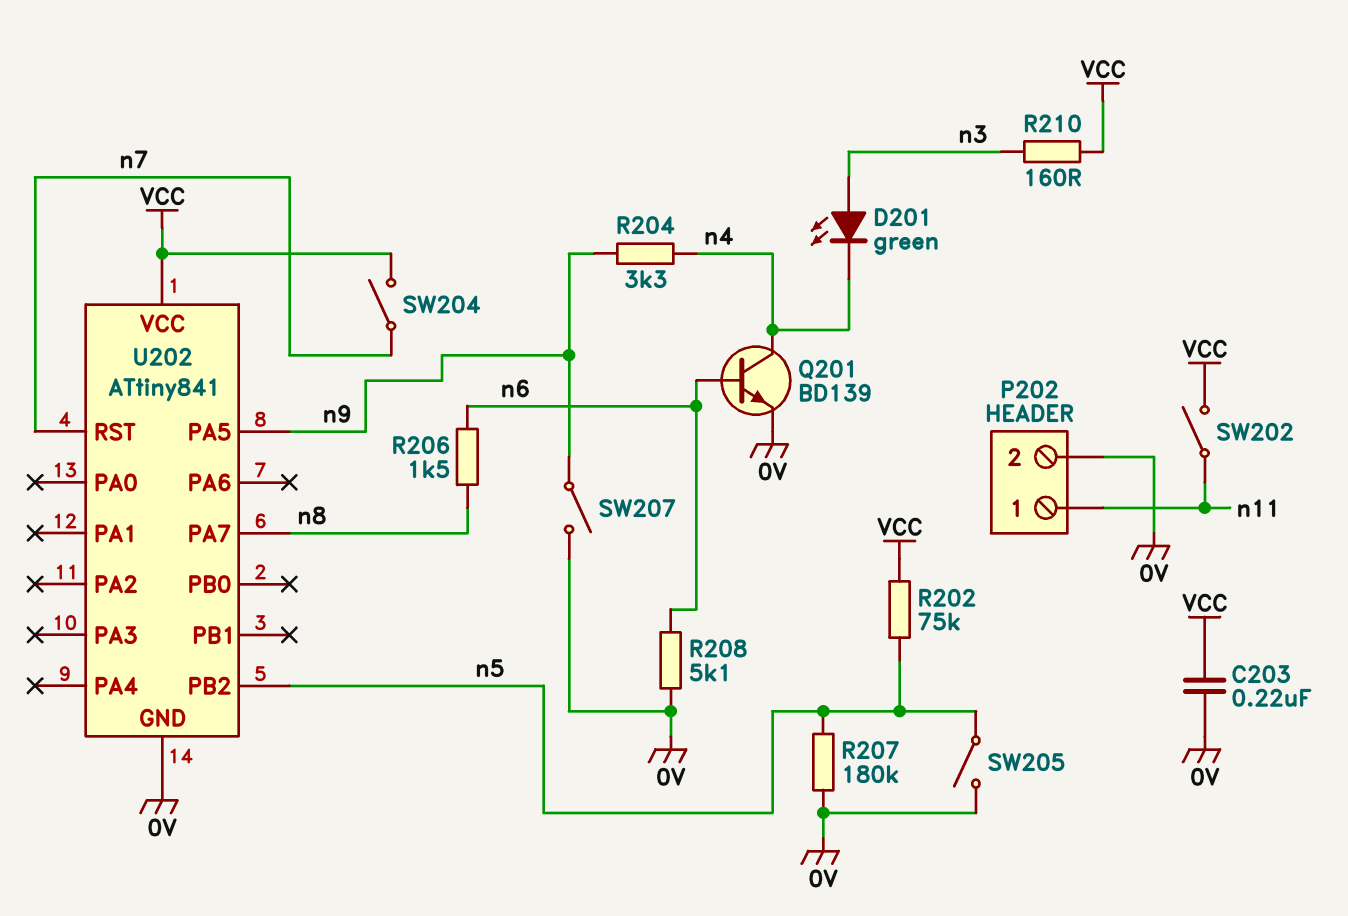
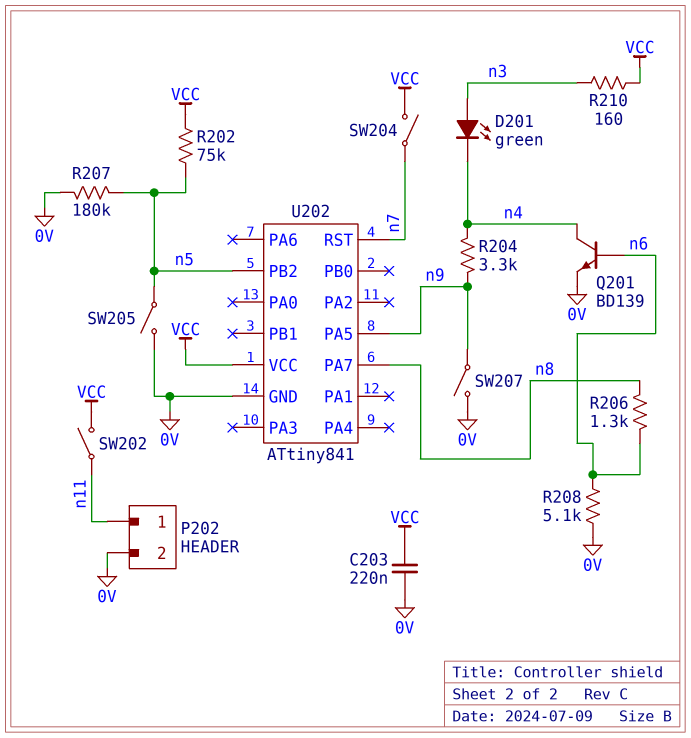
R206: 1.5k (n6, n8) -> 1.3k (n6, n8)

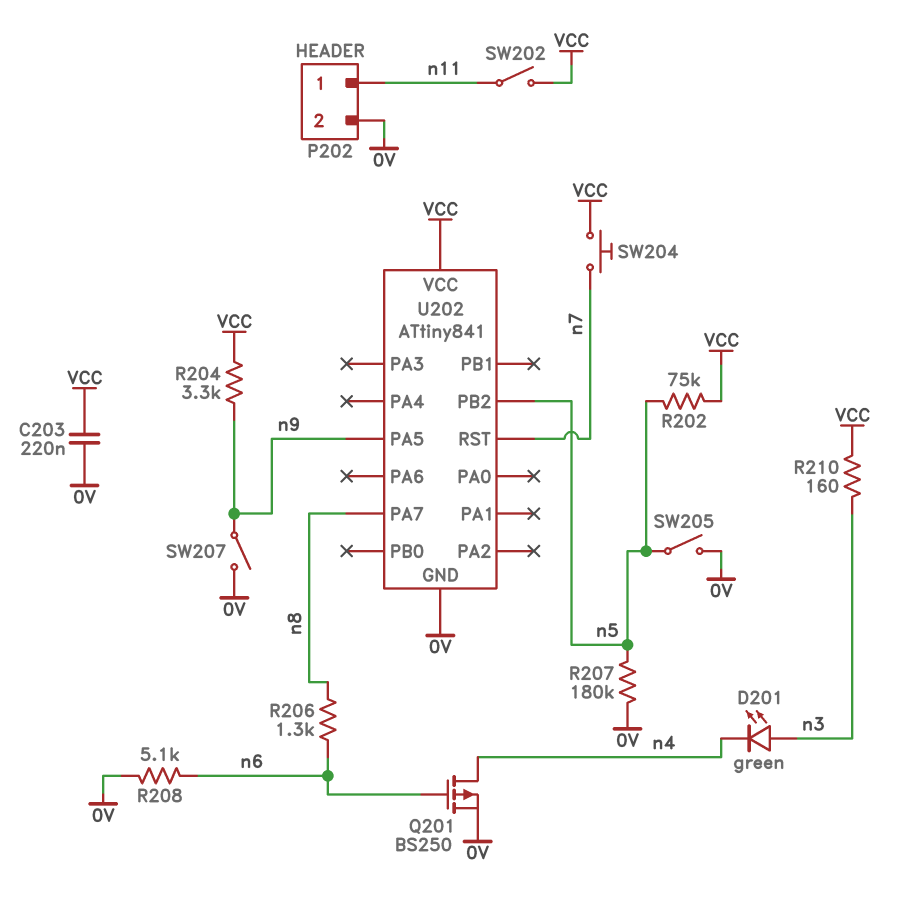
Q201: NPN BD139 (B n6, C n4, E 0V) -> PMOS BS250 (G n6, D n4, S 0V)
R204: 3.3k (n4, n9) -> 3.3k (VCC, n9)
SW204: switch (VCC, n7) -> button (VCC, n7)

